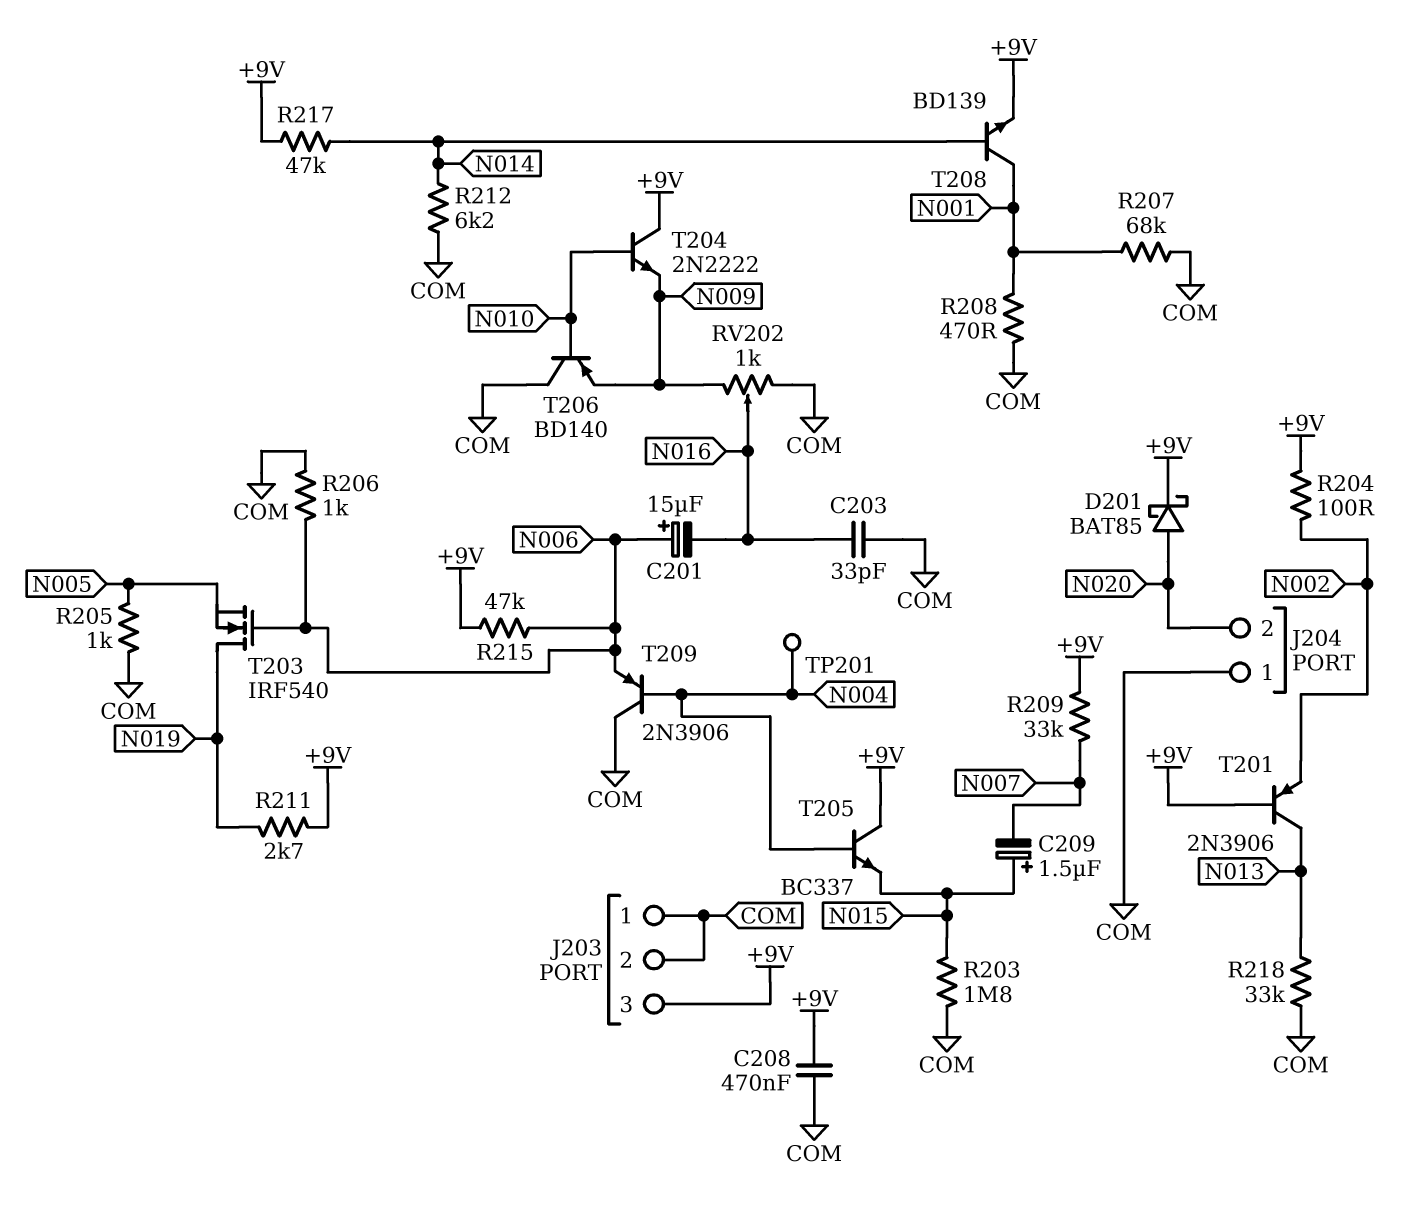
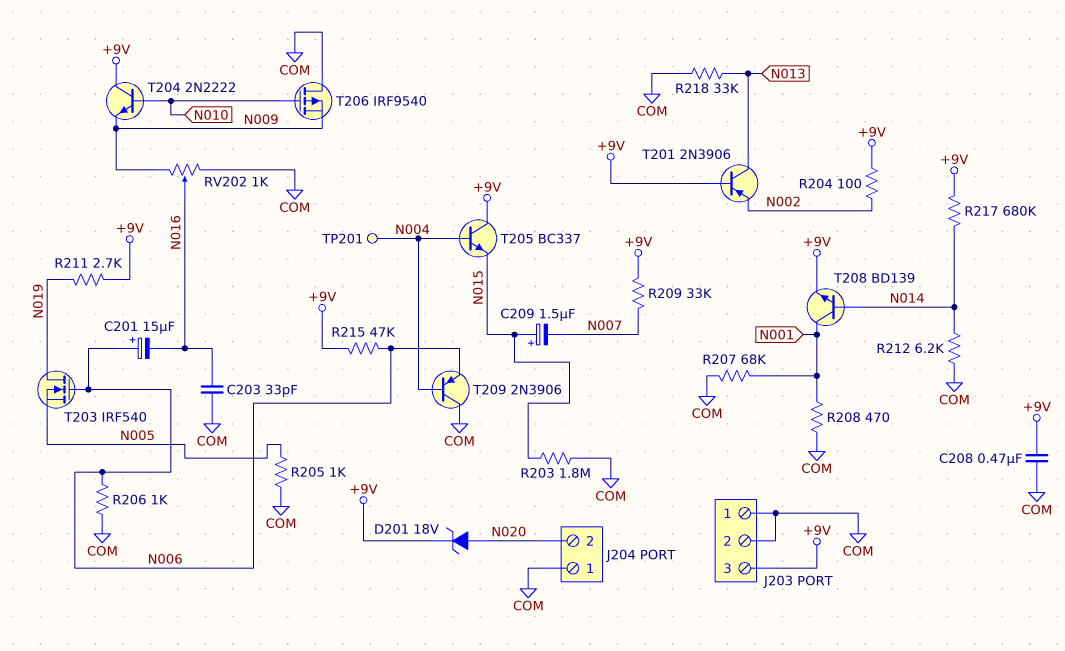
D201: schottky BAT85 (A N020, K +9V) -> zener 18V (A N020, K +9V)
R217: 47k (+9V, N014) -> 680k (+9V, N014)
T206: PNP BD140 (B N010, C COM, E N009) -> PMOS IRF9540 (G N010, D COM, S N009)

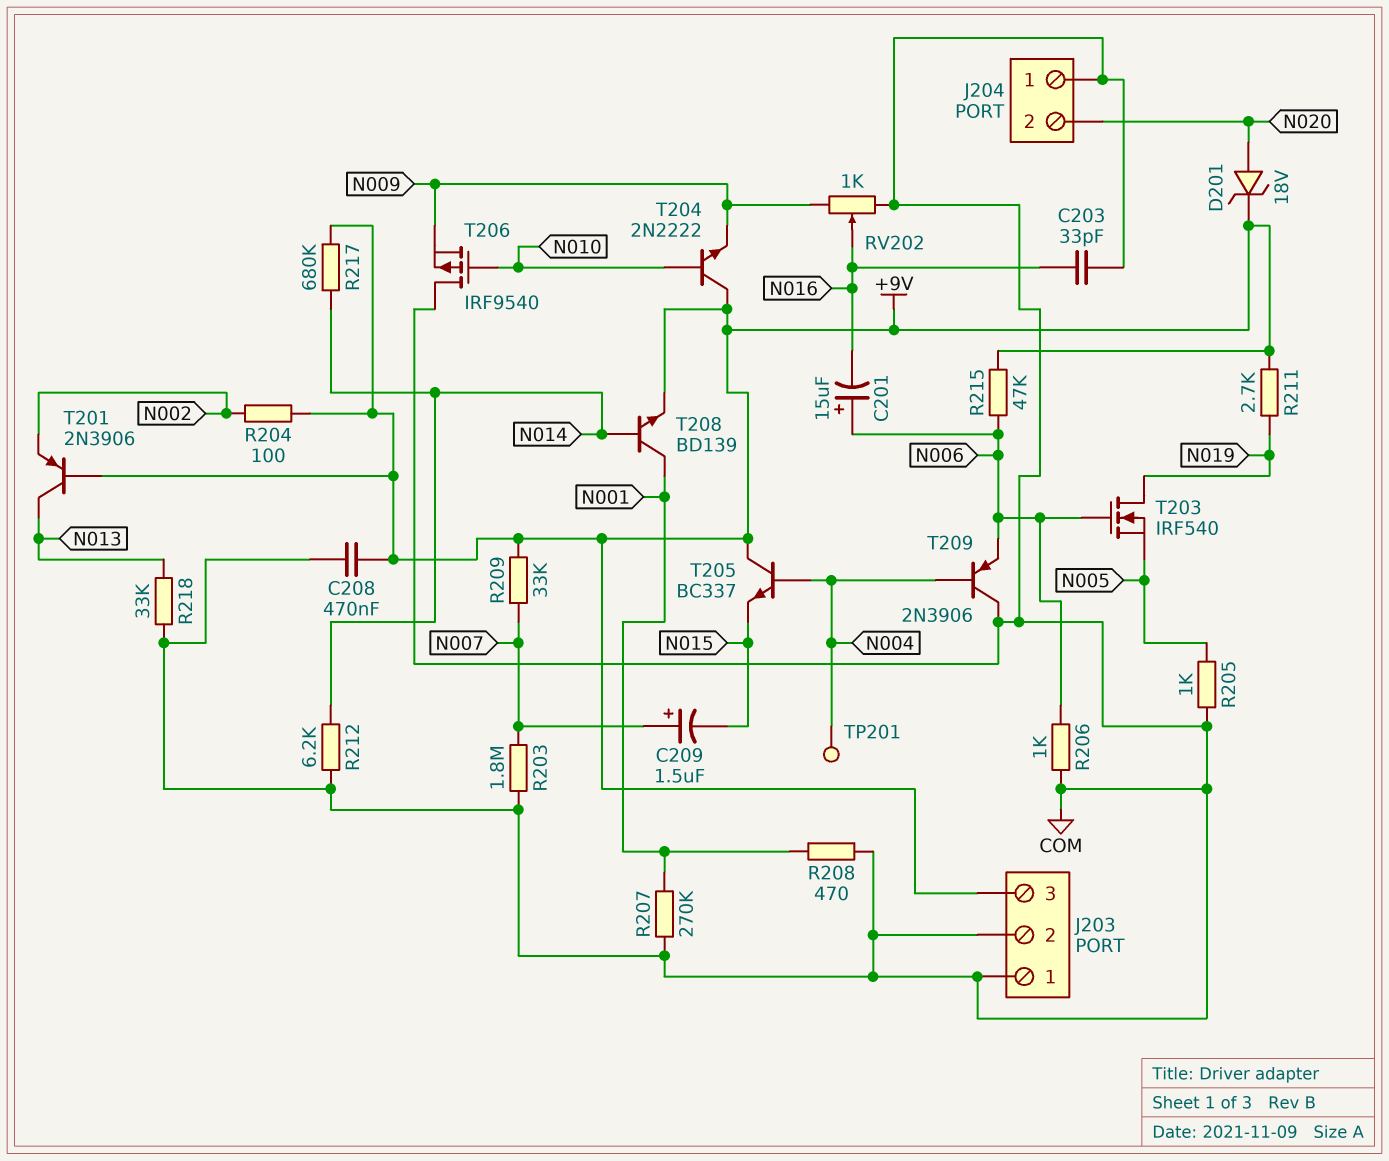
C209: 1.5uF (plus N015, minus N007) -> 1.5uF (plus N007, minus N015)
R203: 1.8M (COM, N015) -> 1.8M (COM, N007)
R207: 68k (COM, N001) -> 270k (COM, N001)

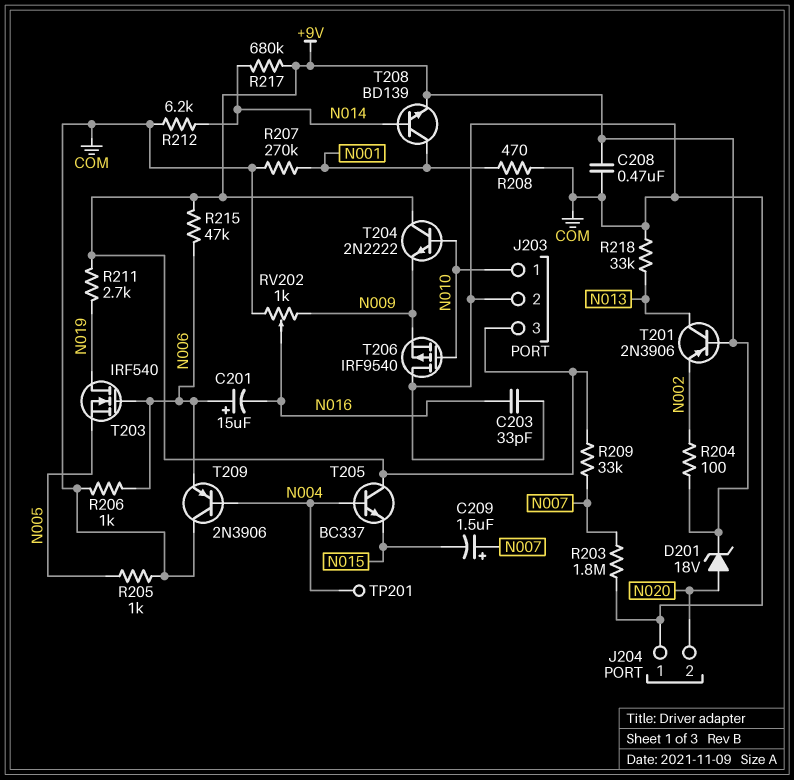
J203 pin 1: COM -> N010

